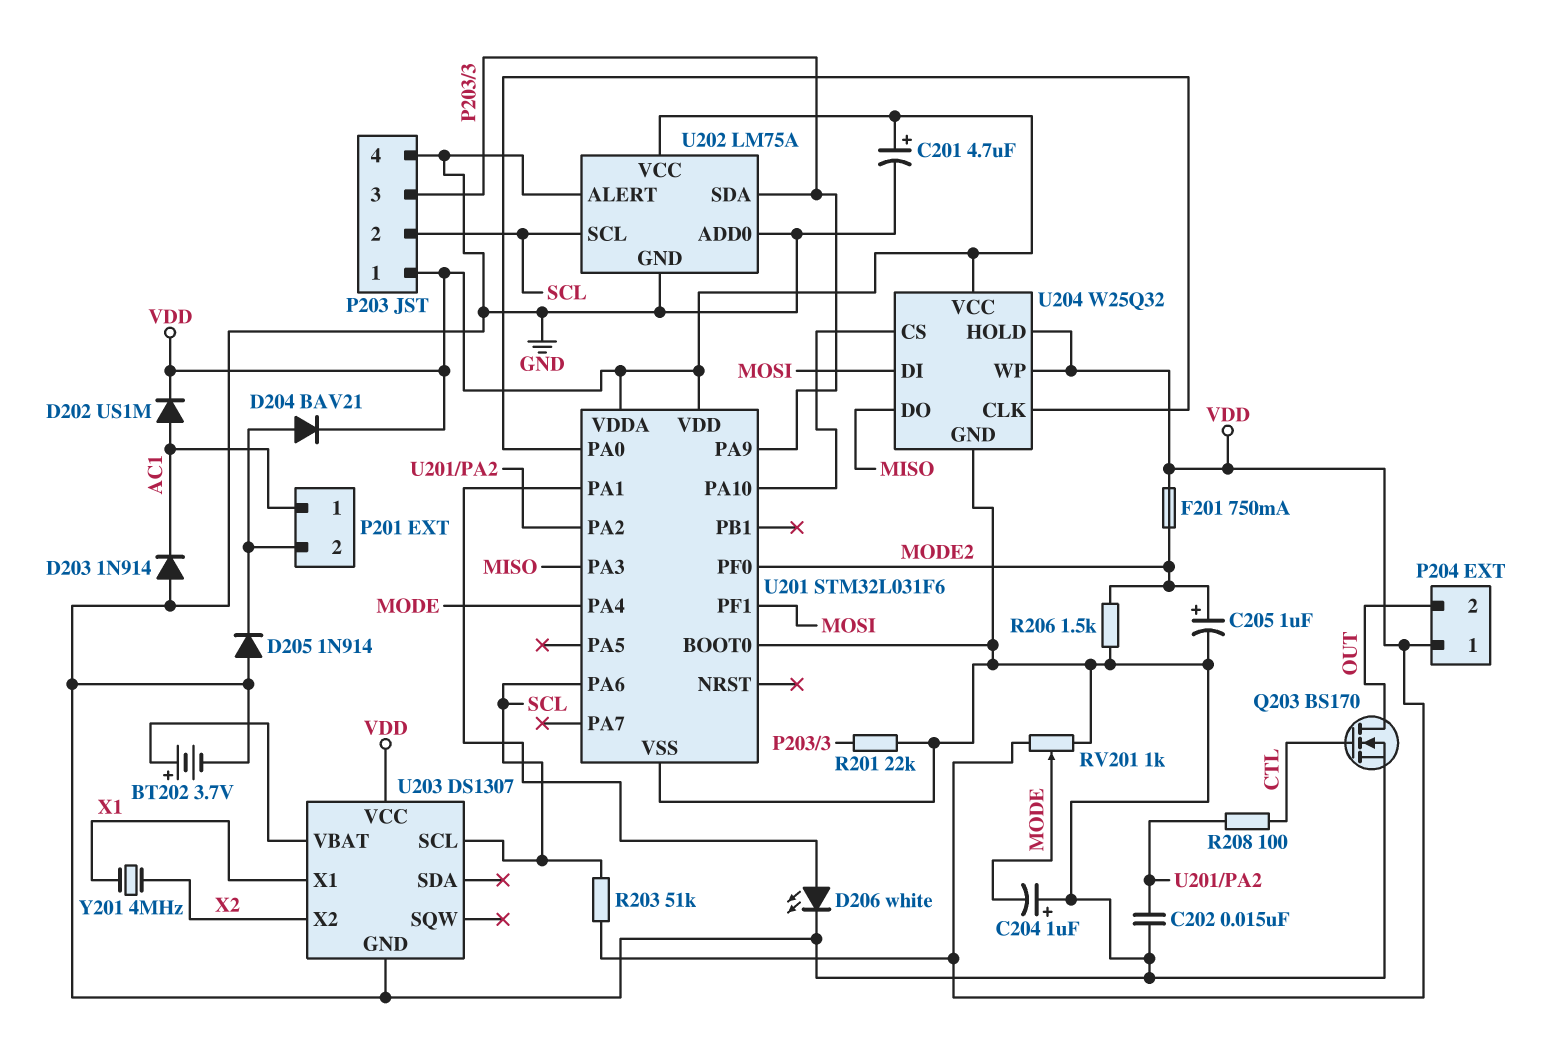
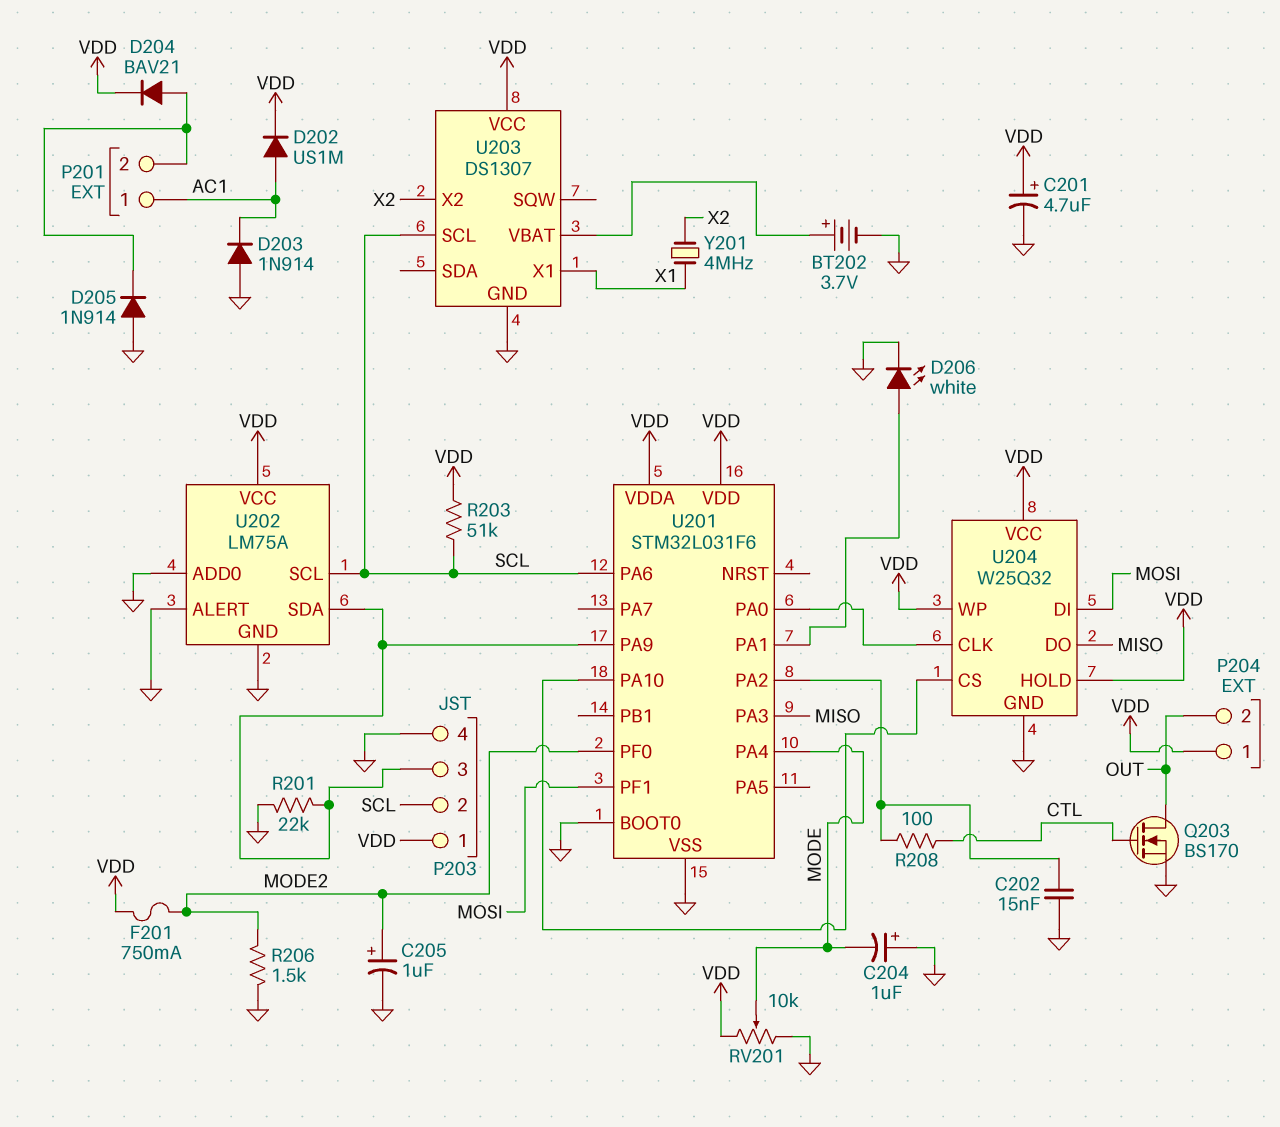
RV201: 1k (GND, VDD, wiper MODE) -> 10k (GND, VDD, wiper MODE)

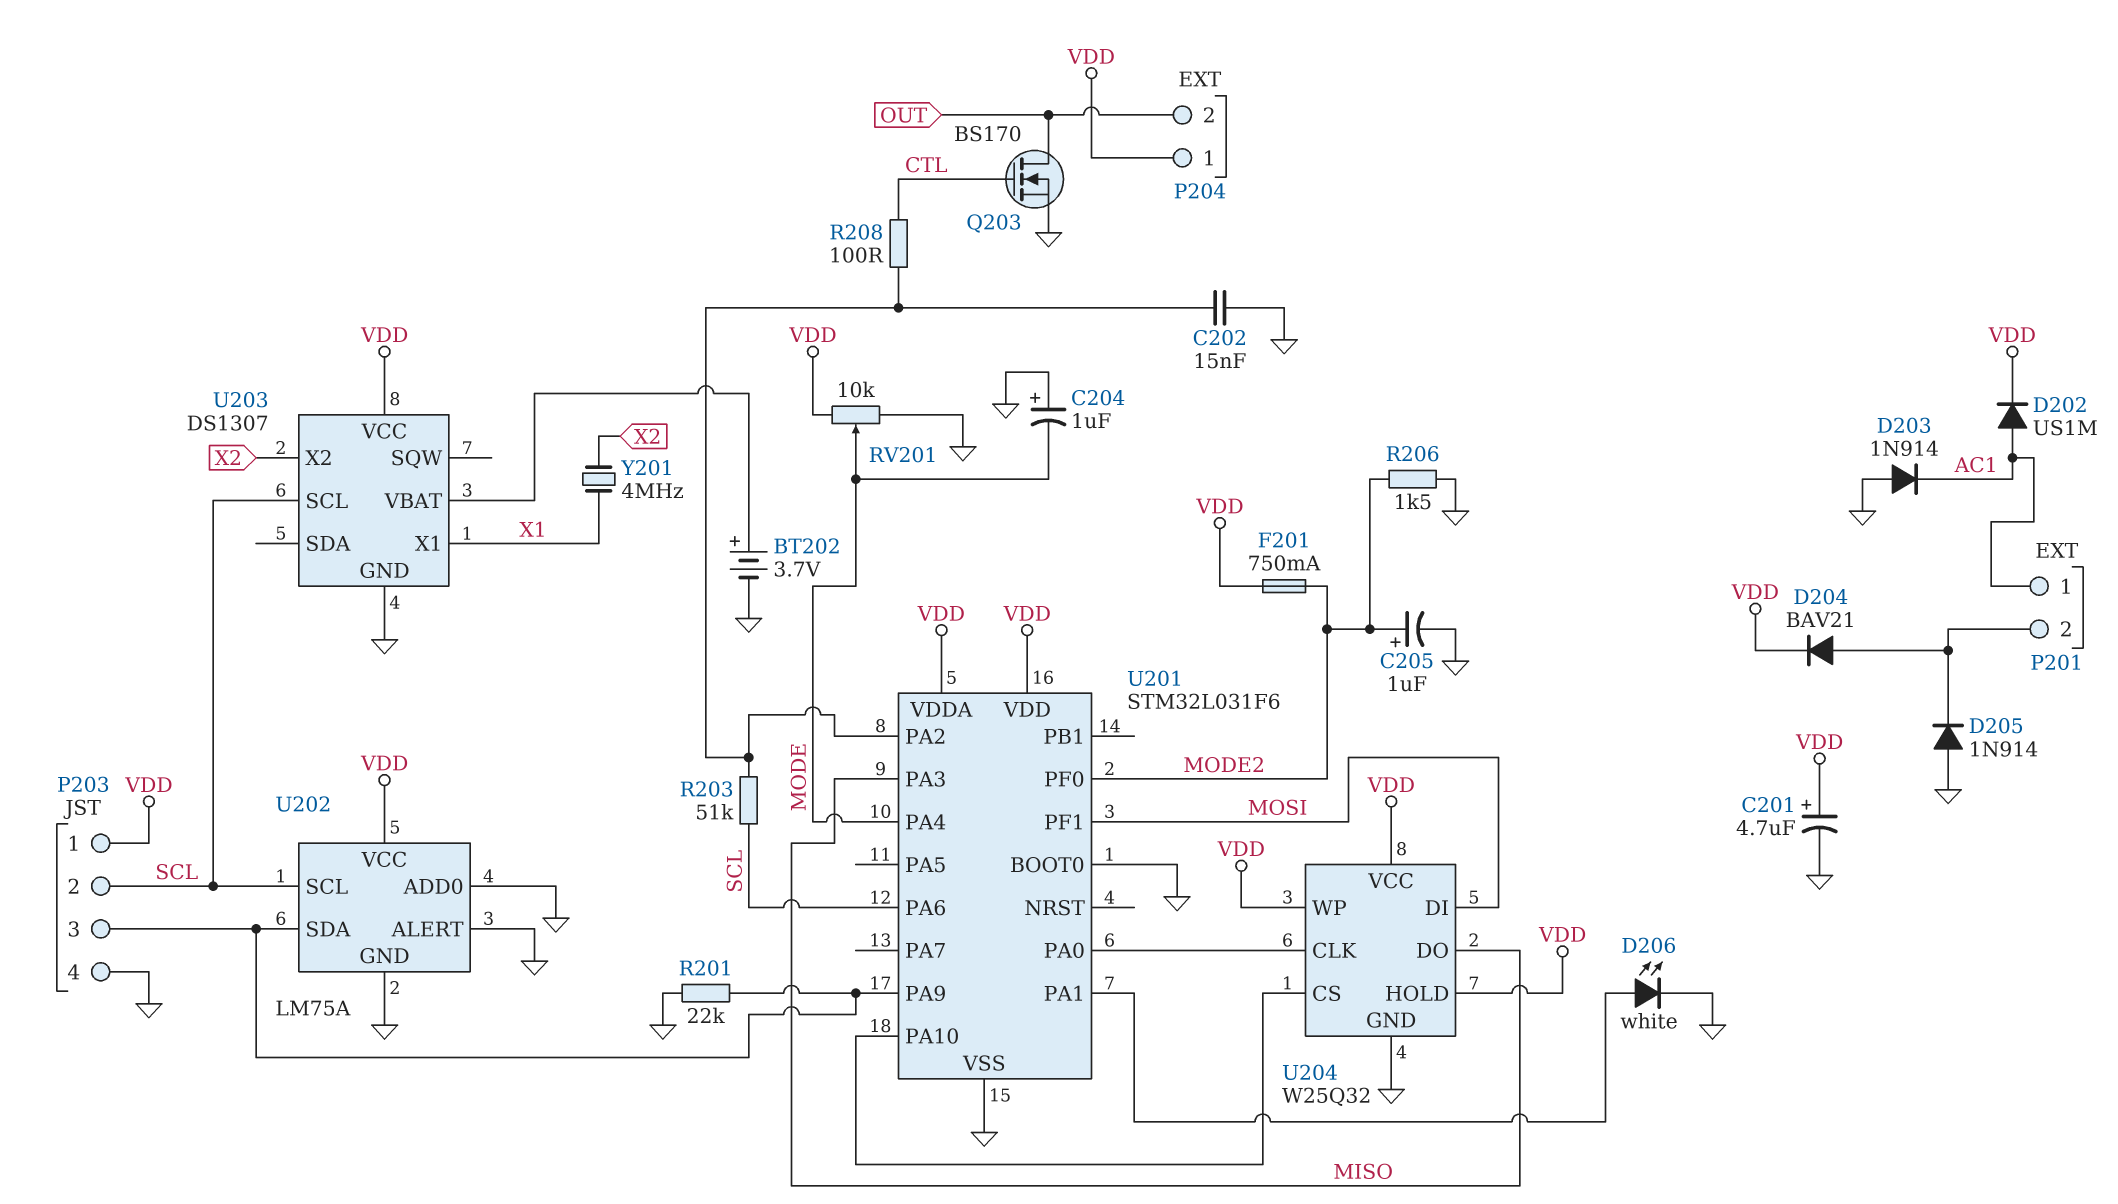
R203: 51k (SCL, VDD) -> 51k (SCL, U201/PA2)

